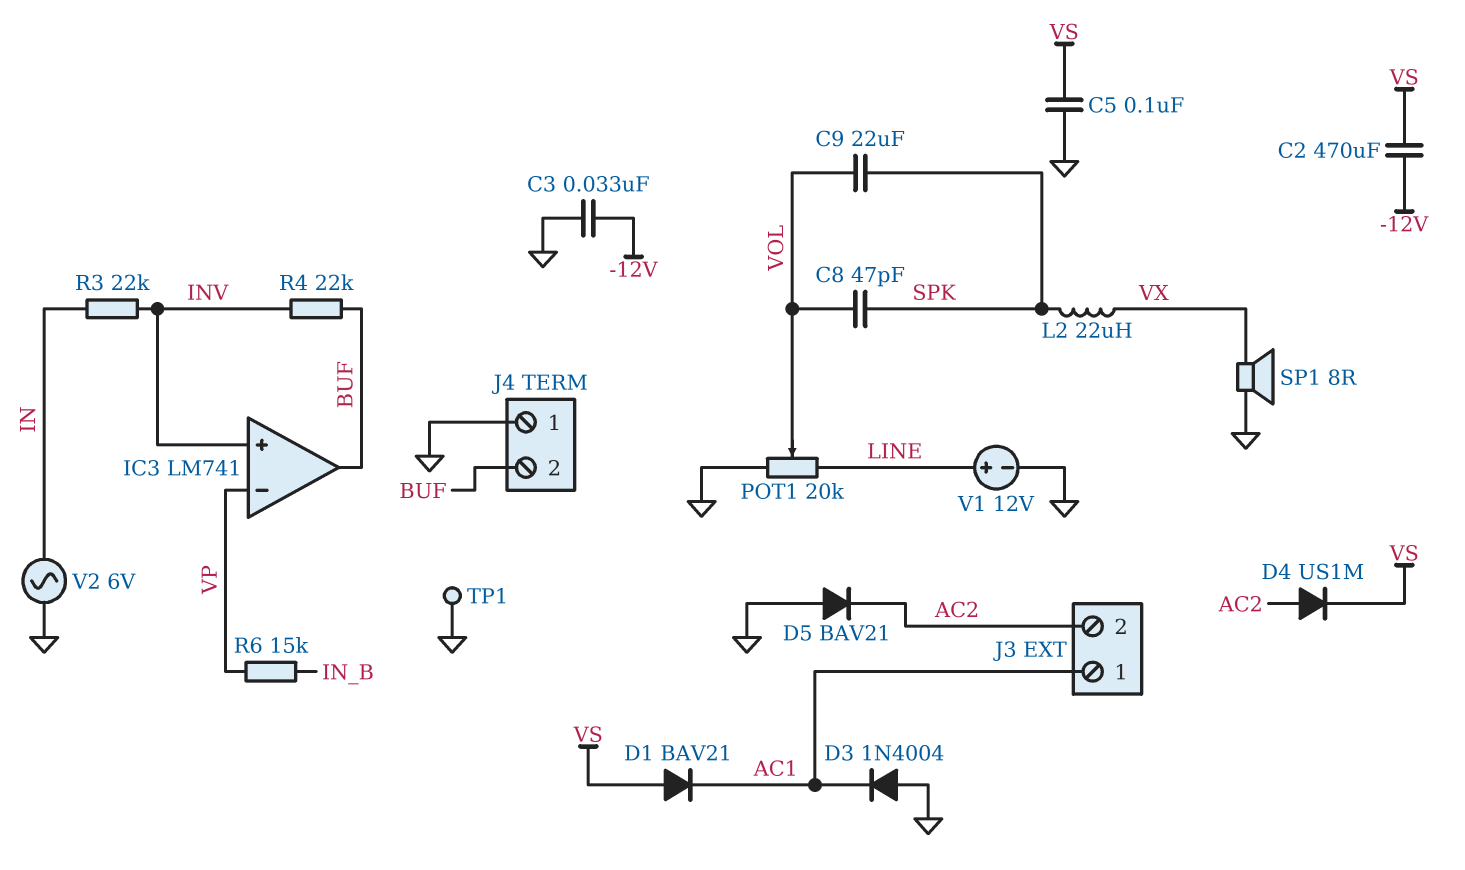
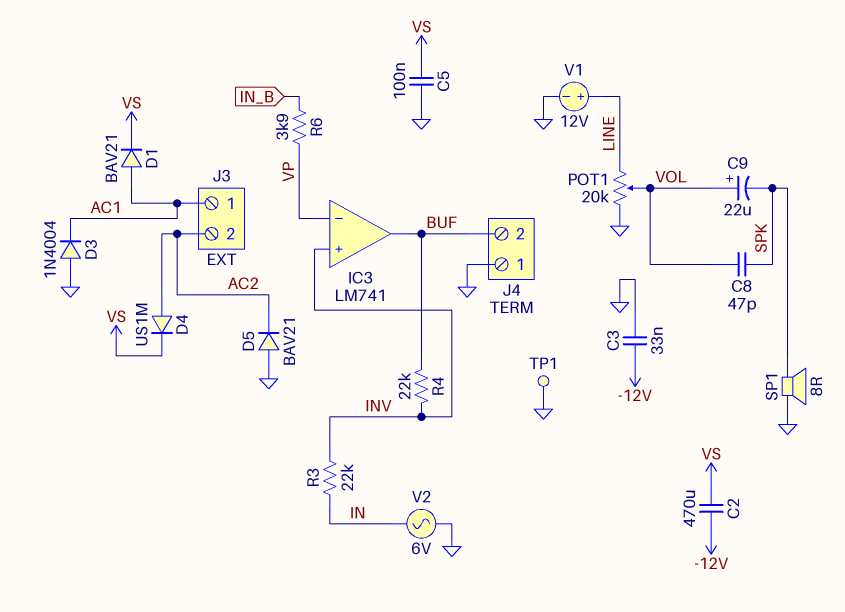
C9: 22uF (SPK, VOL) -> 22uF (plus VOL, minus SPK)
D1: diode BAV21 (A VS, K AC1) -> diode BAV21 (A AC1, K VS)
L2: 22uH (SPK, VX) -> none
R6: 15k (IN_B, VP) -> 3.9k (IN_B, VP)
SP1: speaker 8R (GND, VX) -> speaker 8R (GND, SPK)

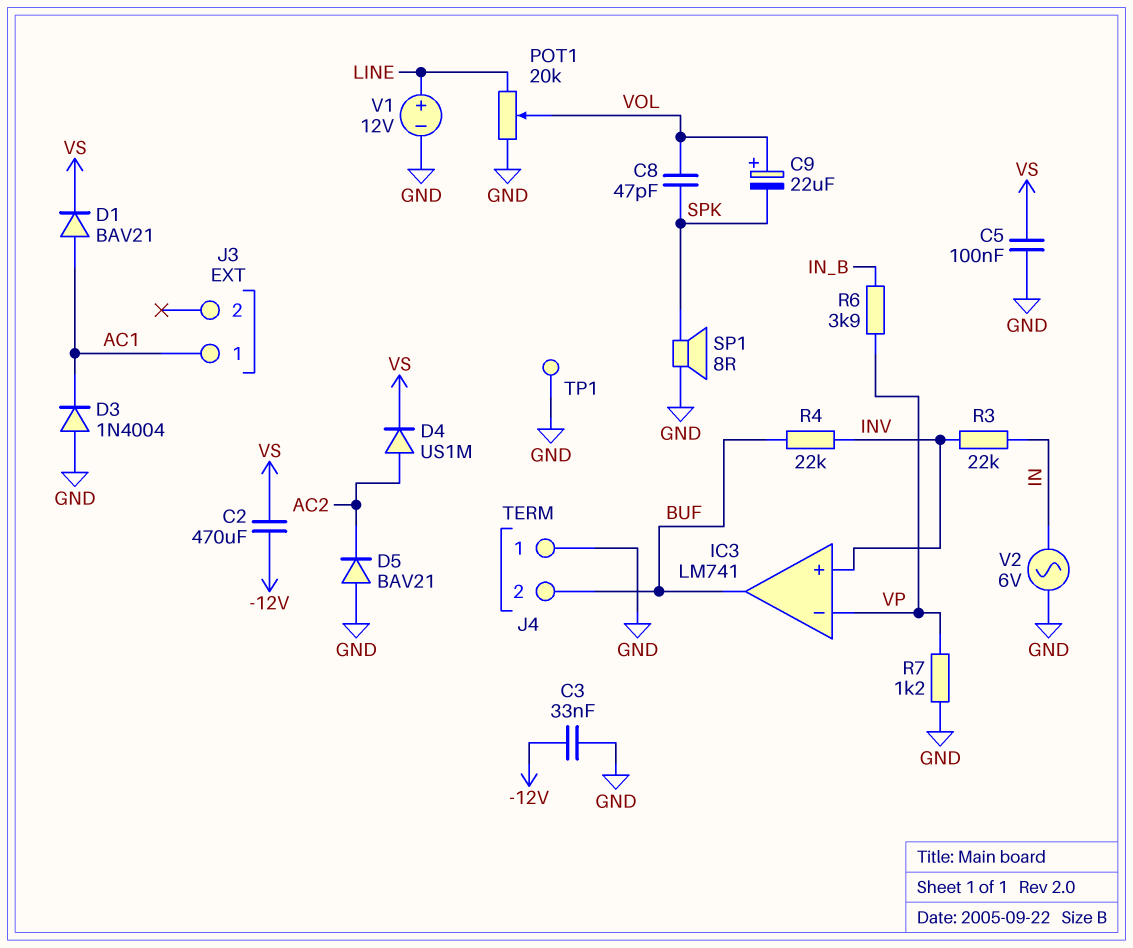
J3 pin 2: AC2 -> none
R7: none -> 1.2k (GND, VP)

